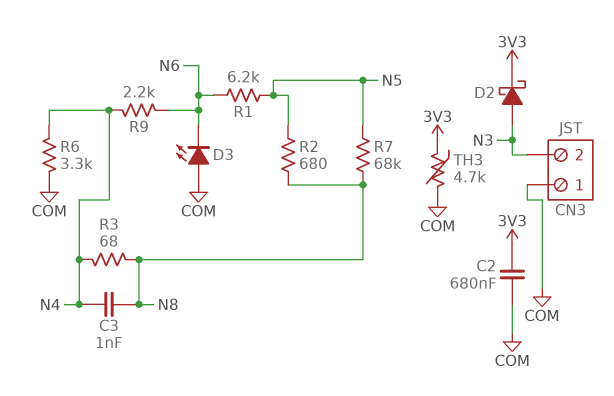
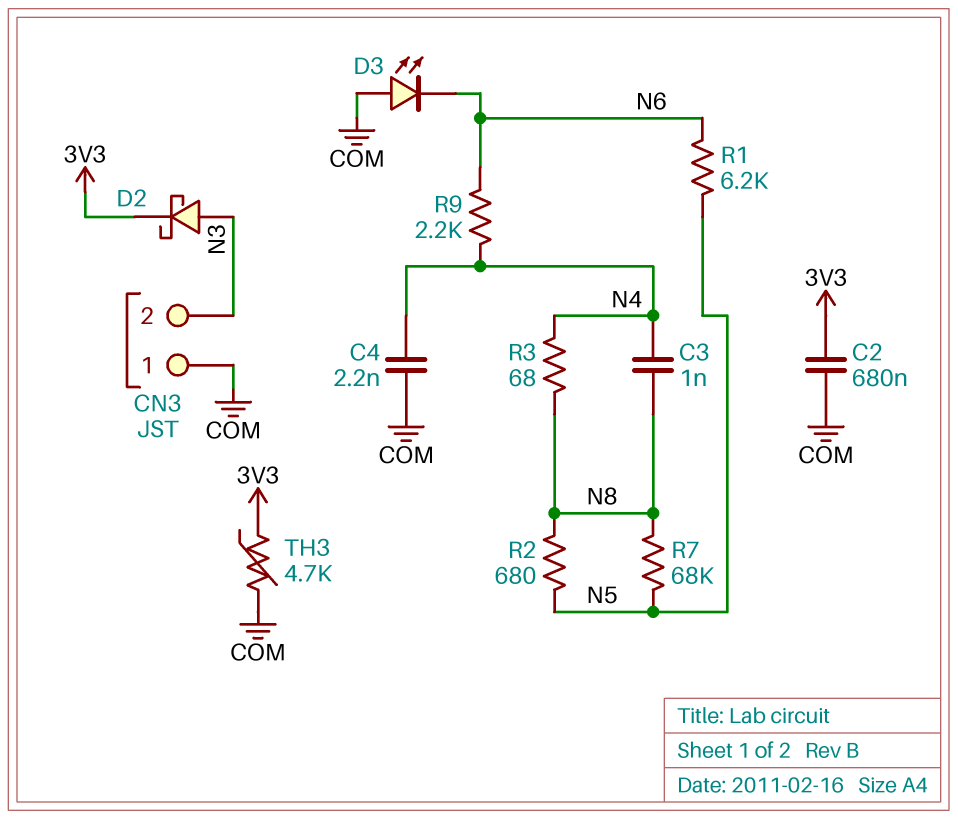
C4: none -> 2.2nF (COM, N4)
R6: 3.3k (COM, N4) -> none

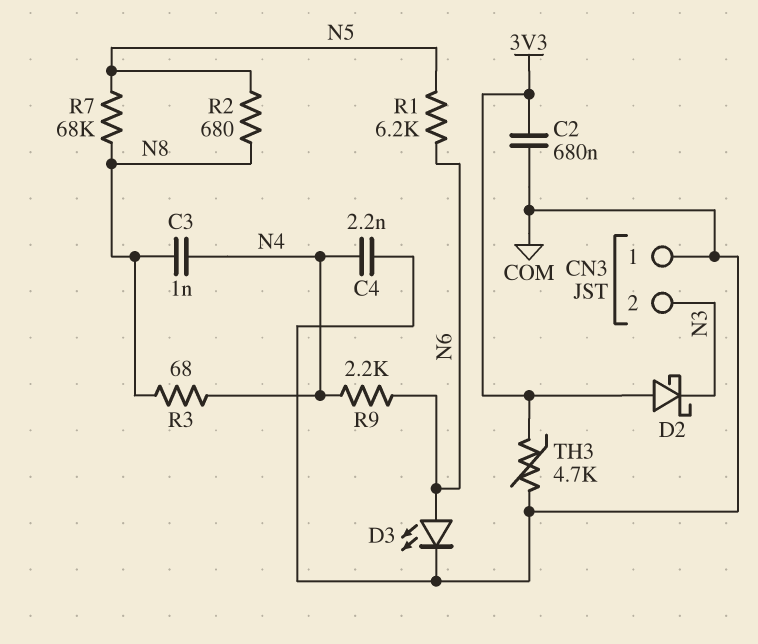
D2: schottky (A N3, K 3V3) -> schottky (A 3V3, K N3)
D3: LED (A COM, K N6) -> LED (A N6, K COM)

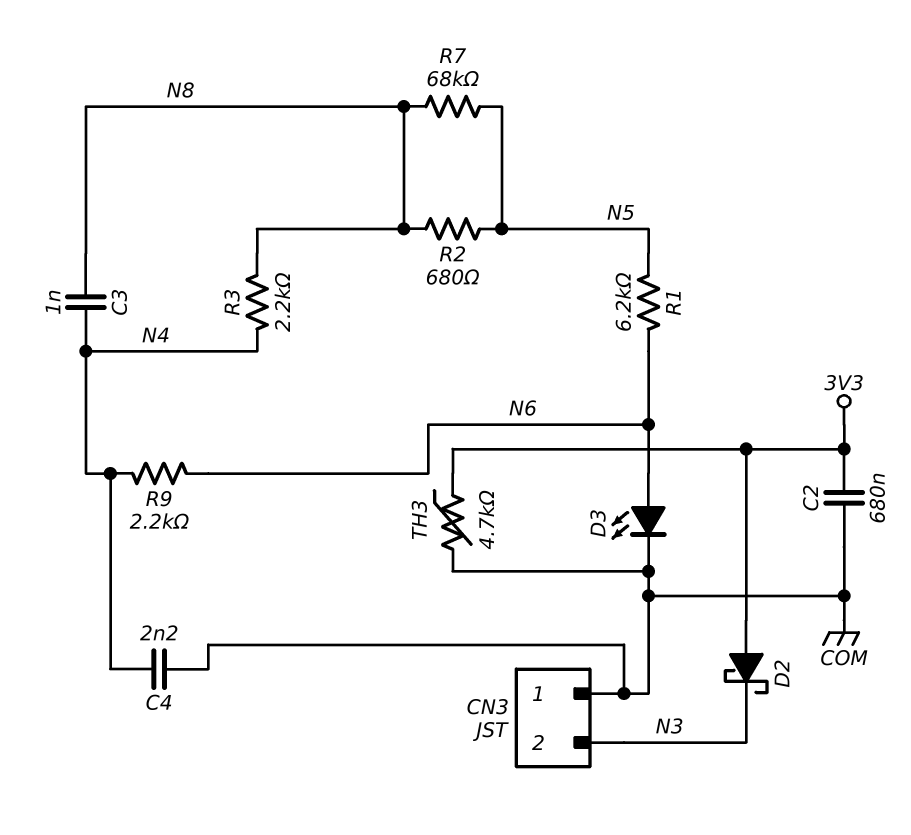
R3: 68 (N4, N8) -> 2.2k (N4, N8)

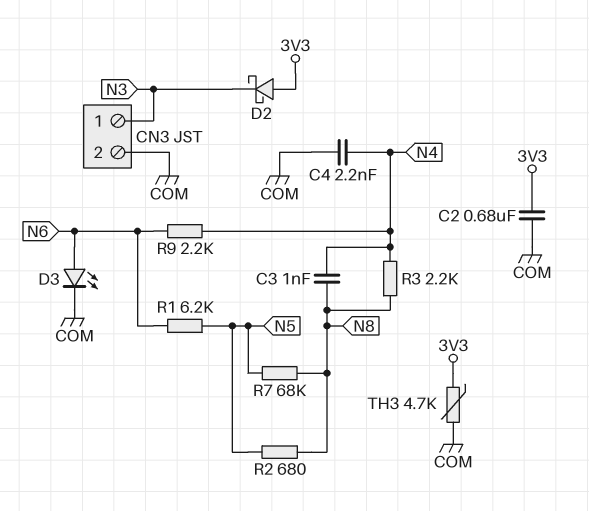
CN3 pin 1: COM -> N3
CN3 pin 2: N3 -> COM

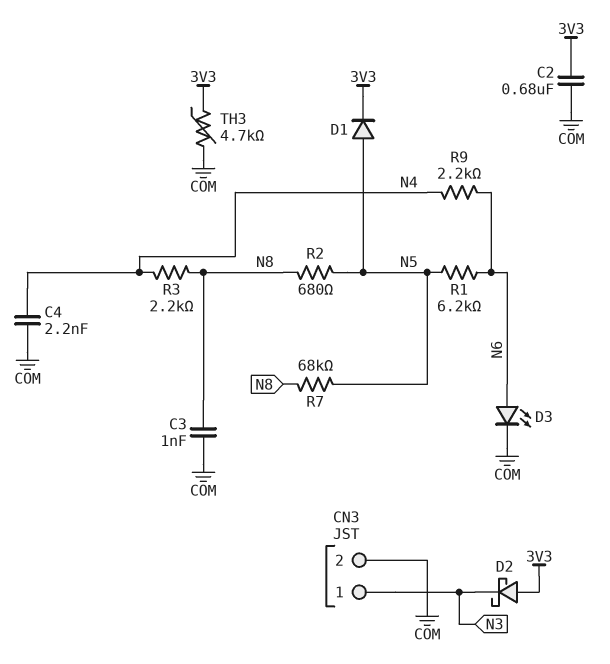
C3: 1nF (N4, N8) -> 1nF (COM, N8)
D1: none -> diode (A N5, K 3V3)

